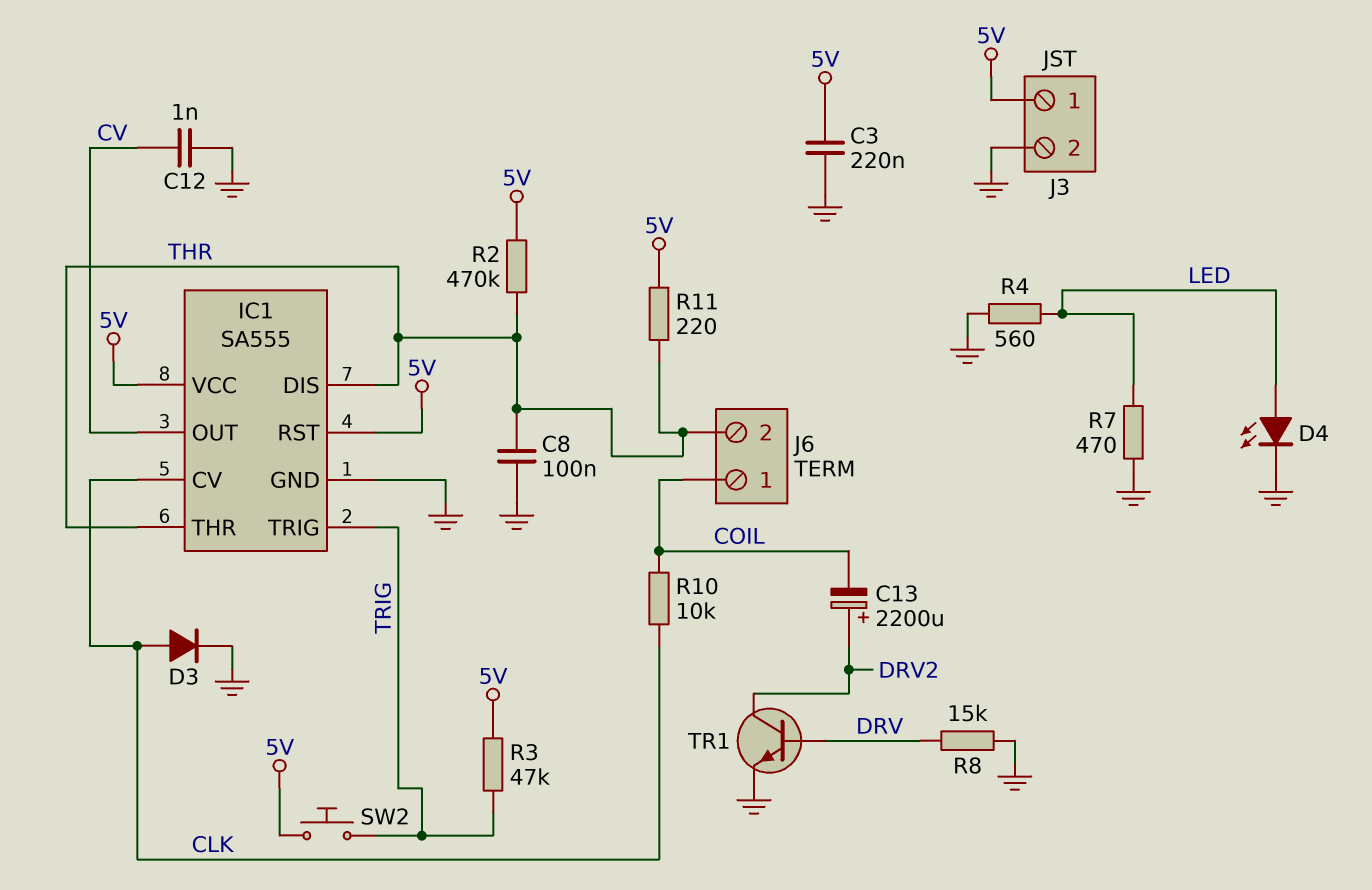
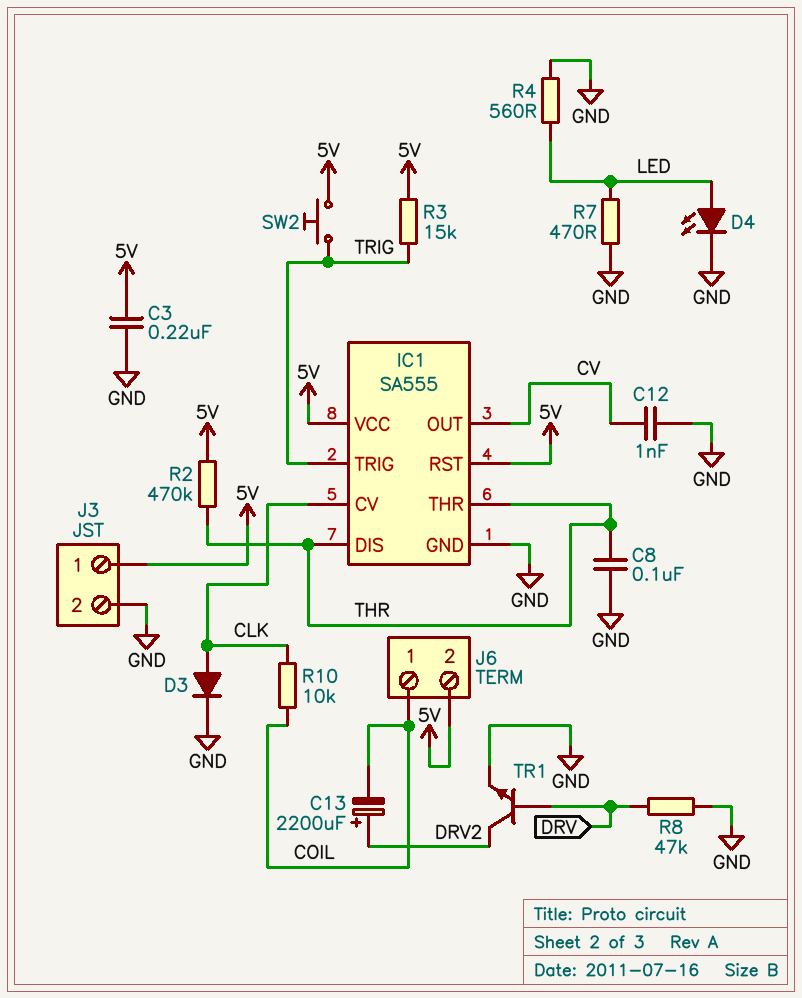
J6 pin 2: THR -> 5V
R3: 47k (5V, TRIG) -> 15k (5V, TRIG)
R8: 15k (DRV, GND) -> 47k (DRV, GND)
R11: 220 (5V, THR) -> none

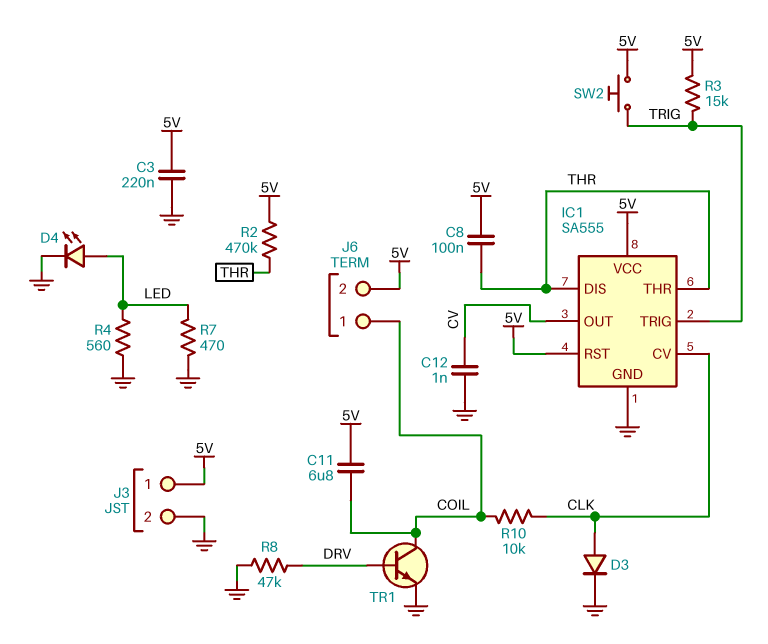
C8: 100nF (GND, THR) -> 100nF (5V, THR)
C11: none -> 6.8uF (5V, COIL)
C13: 2200uF (plus DRV2, minus COIL) -> none
TR1: NPN (B DRV, C DRV2, E GND) -> NPN (B DRV, C COIL, E GND)

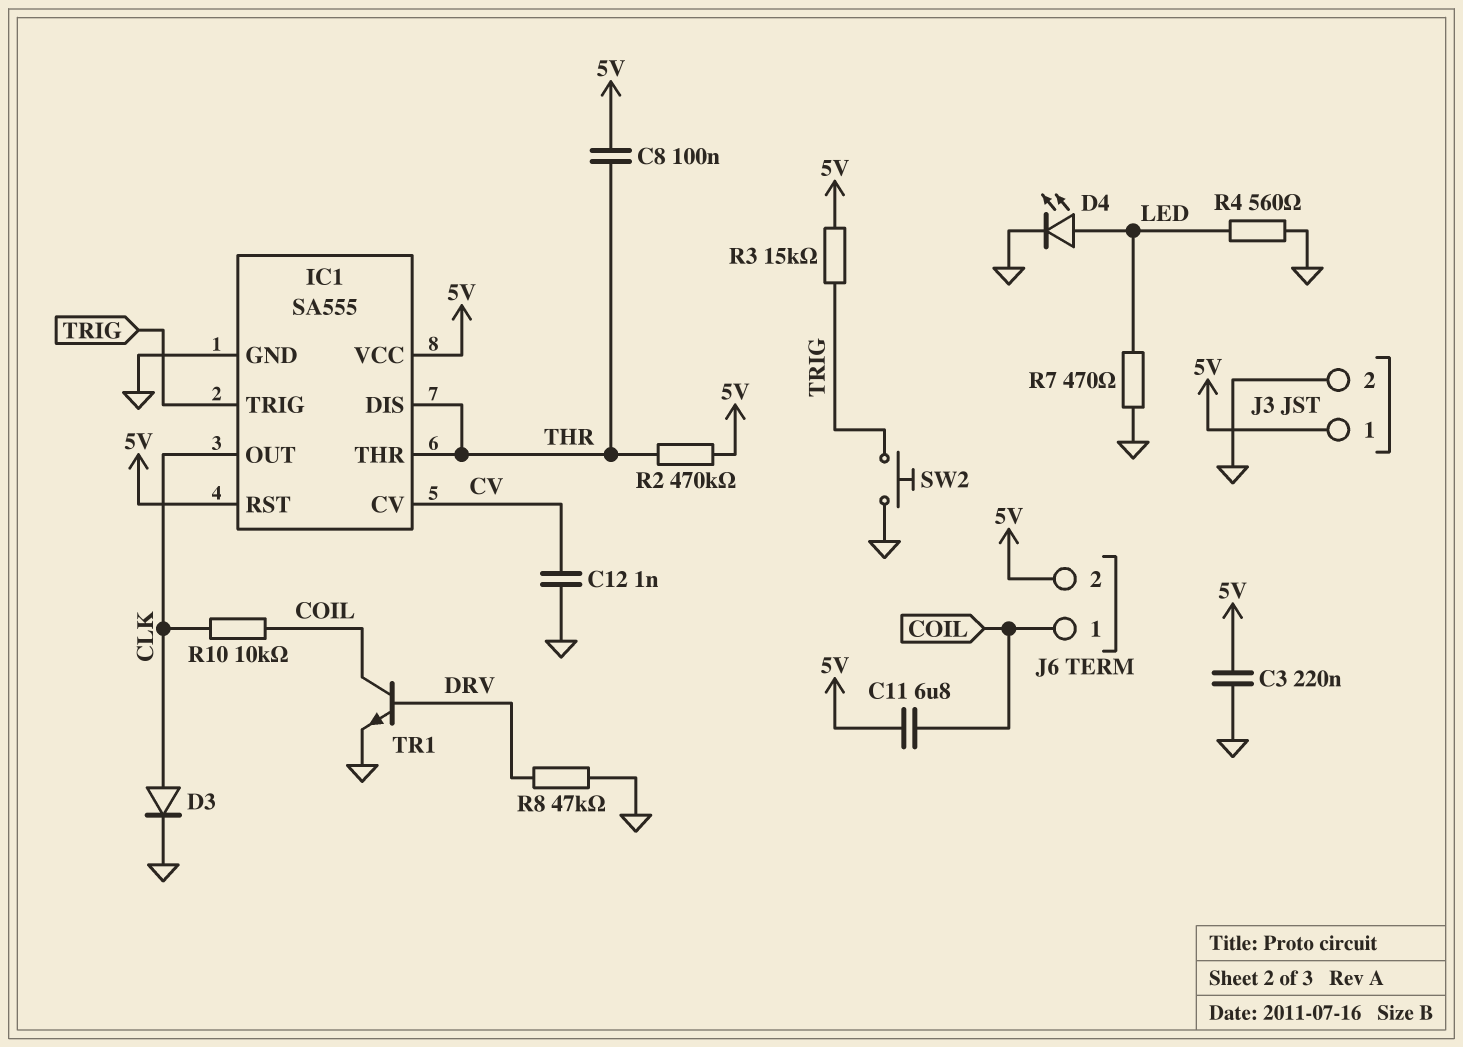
IC1 pin CV: CLK -> CV
IC1 pin OUT: CV -> CLK
SW2: button (5V, TRIG) -> button (GND, TRIG)

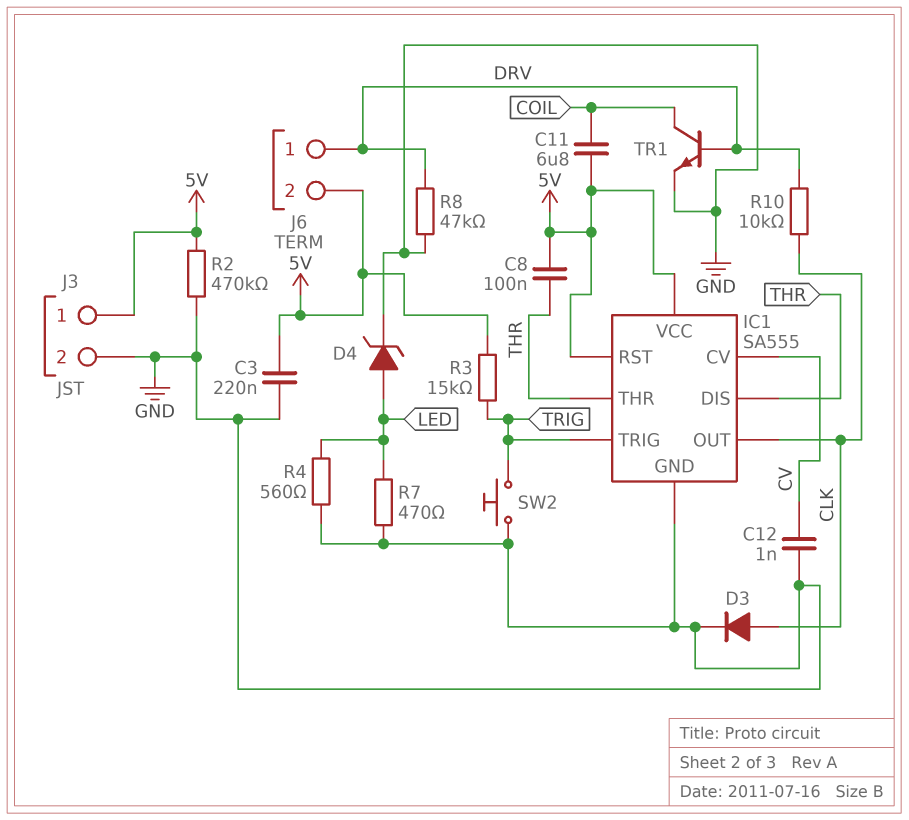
D4: LED (A LED, K GND) -> zener (A LED, K GND)
J6 pin 1: COIL -> DRV
R2: 470k (5V, THR) -> 470k (5V, GND)
R10: 10k (CLK, COIL) -> 10k (CLK, DRV)

